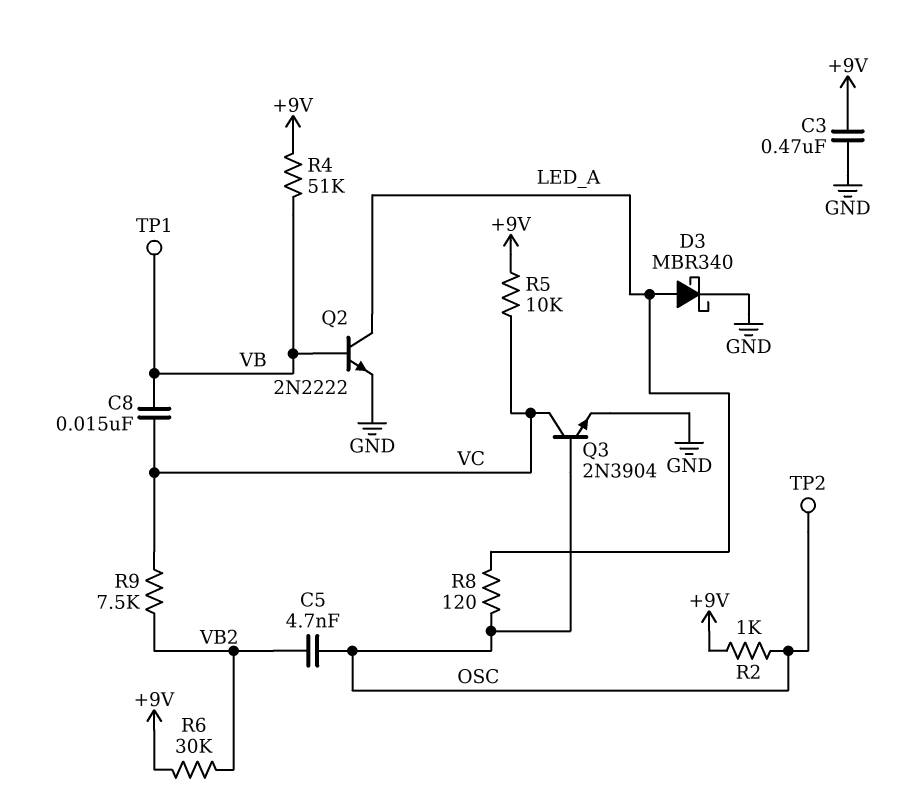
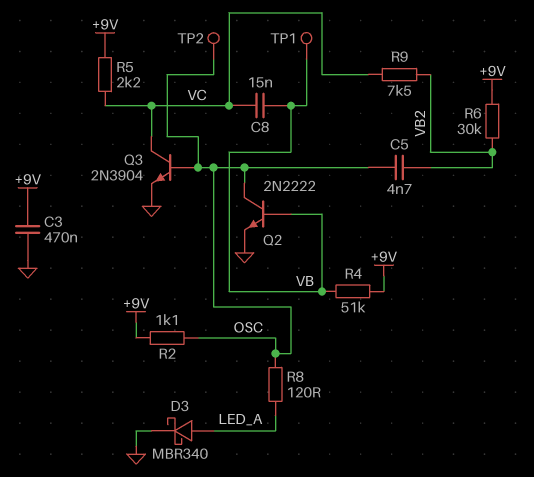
Q2: NPN 2N2222 (B VB, C LED_A, E GND) -> NPN 2N2222 (B VB, C OSC, E GND)
R2: 1k (+9V, OSC) -> 1.1k (+9V, OSC)
R5: 10k (+9V, VC) -> 2.2k (+9V, VC)

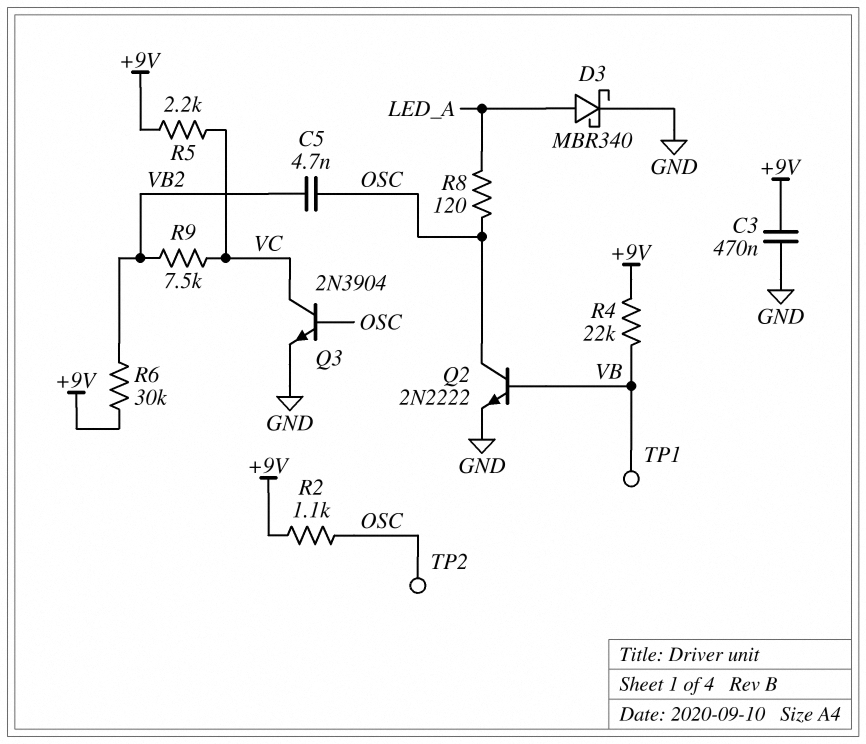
C8: 15nF (VB, VC) -> none
R4: 51k (+9V, VB) -> 22k (+9V, VB)

